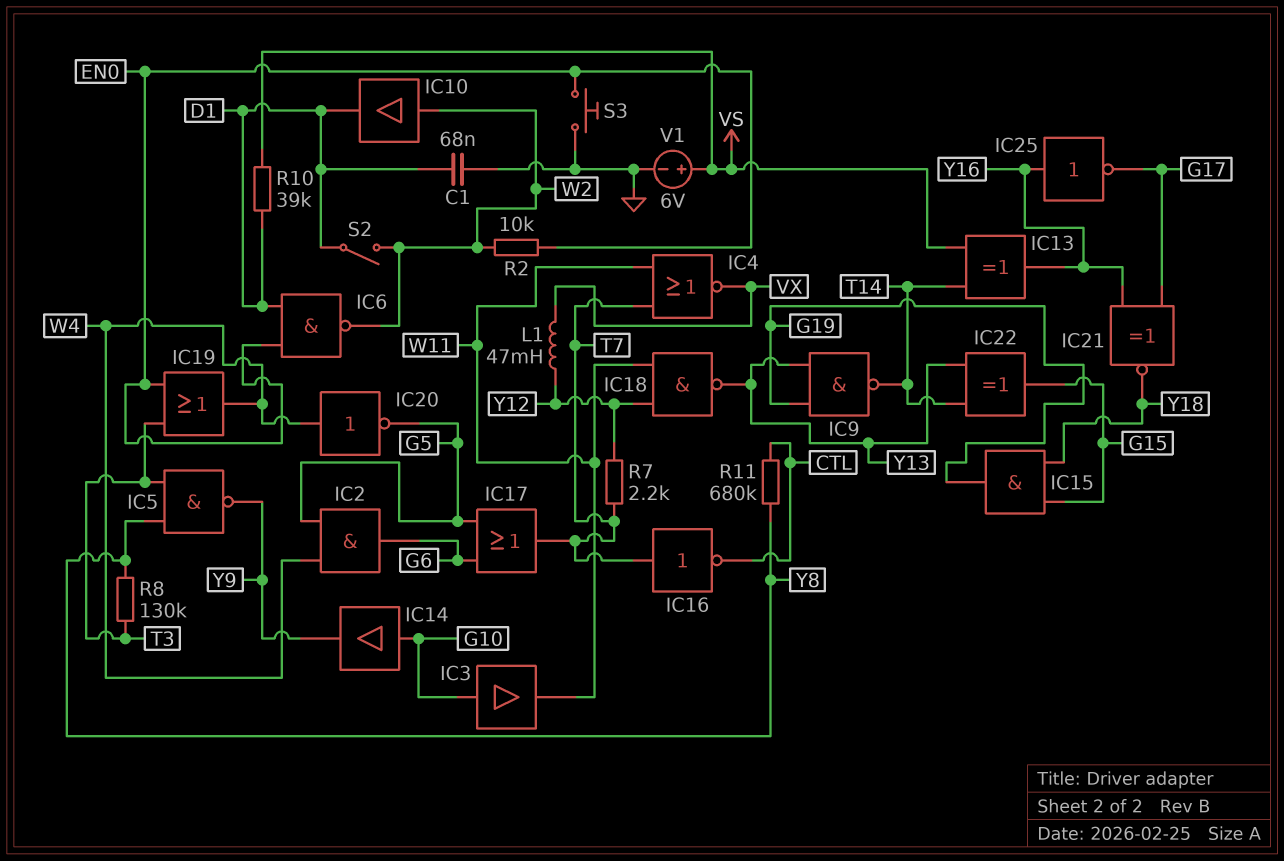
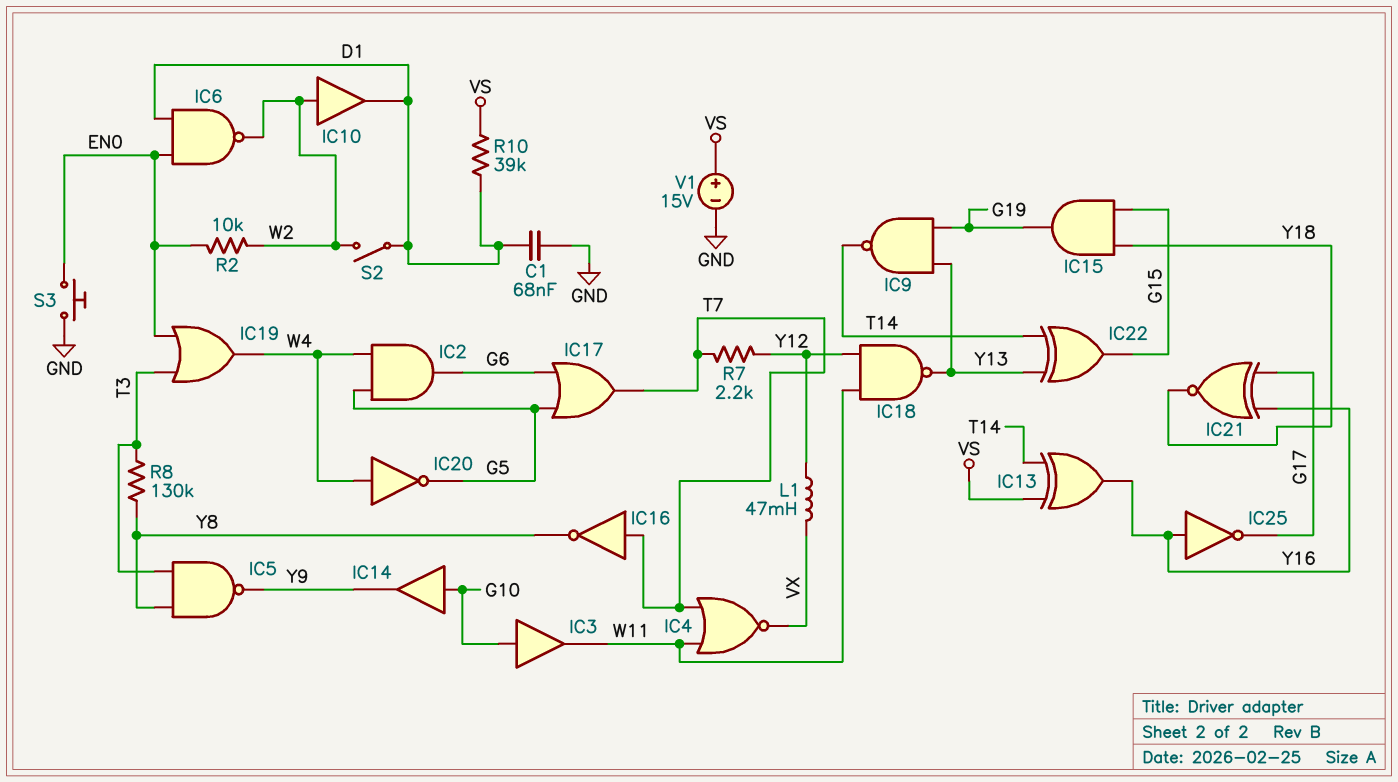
IC16: NOT (in T7, out CTL) -> NOT (in T7, out Y8)
R11: 680k (CTL, Y8) -> none
V1: 6V (plus VS, minus GND) -> 15V (plus VS, minus GND)

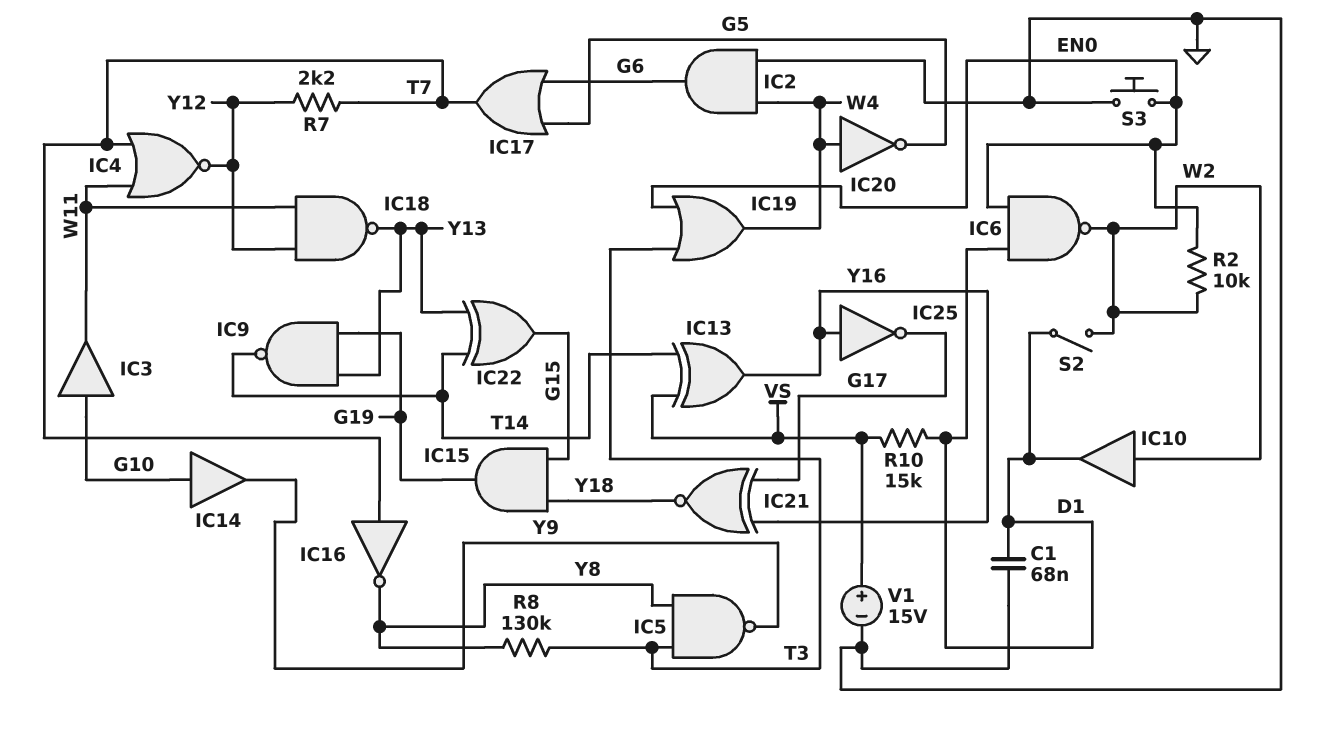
IC2: AND (in G5, in W4, out G6) -> AND (in GND, in W4, out G6)
IC4: NOR (in T7, in W11, out VX) -> NOR (in T7, in W11, out Y12)
L1: 47mH (VX, Y12) -> none
R10: 39k (D1, VS) -> 15k (D1, VS)

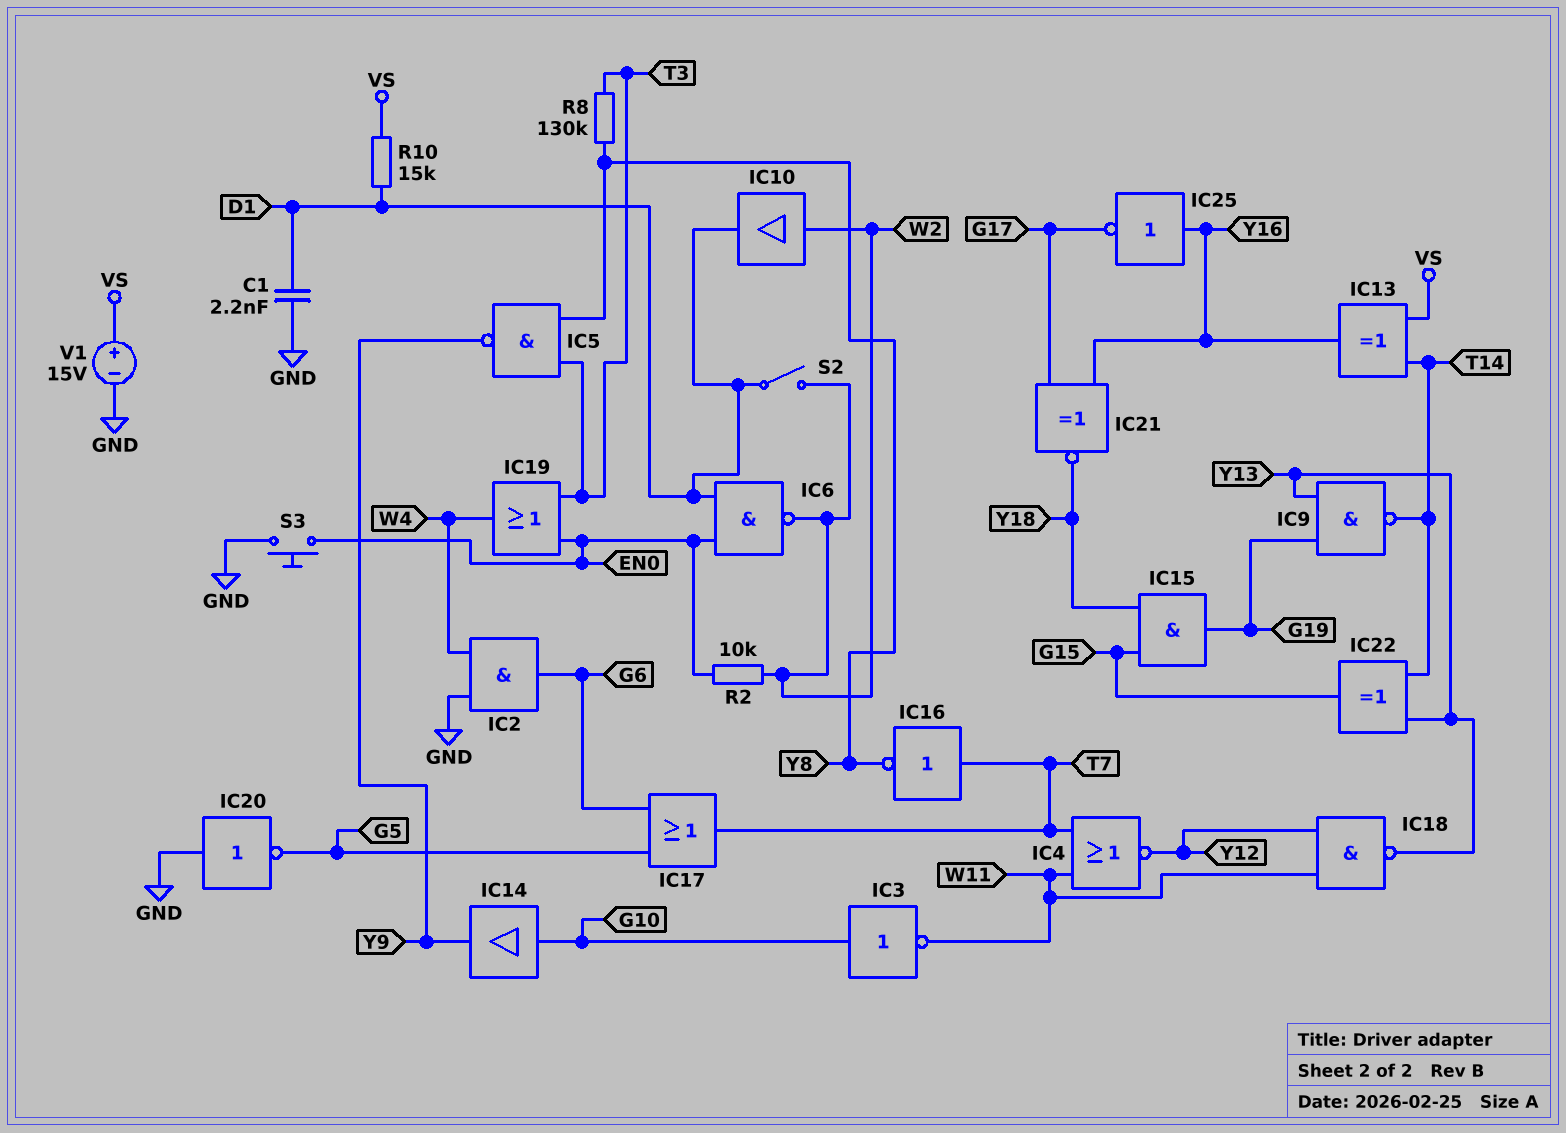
C1: 68nF (D1, GND) -> 2.2nF (D1, GND)
IC3: buffer (in G10, out W11) -> NOT (in G10, out W11)
IC20: NOT (in W4, out G5) -> NOT (in GND, out G5)
R7: 2.2k (T7, Y12) -> none

